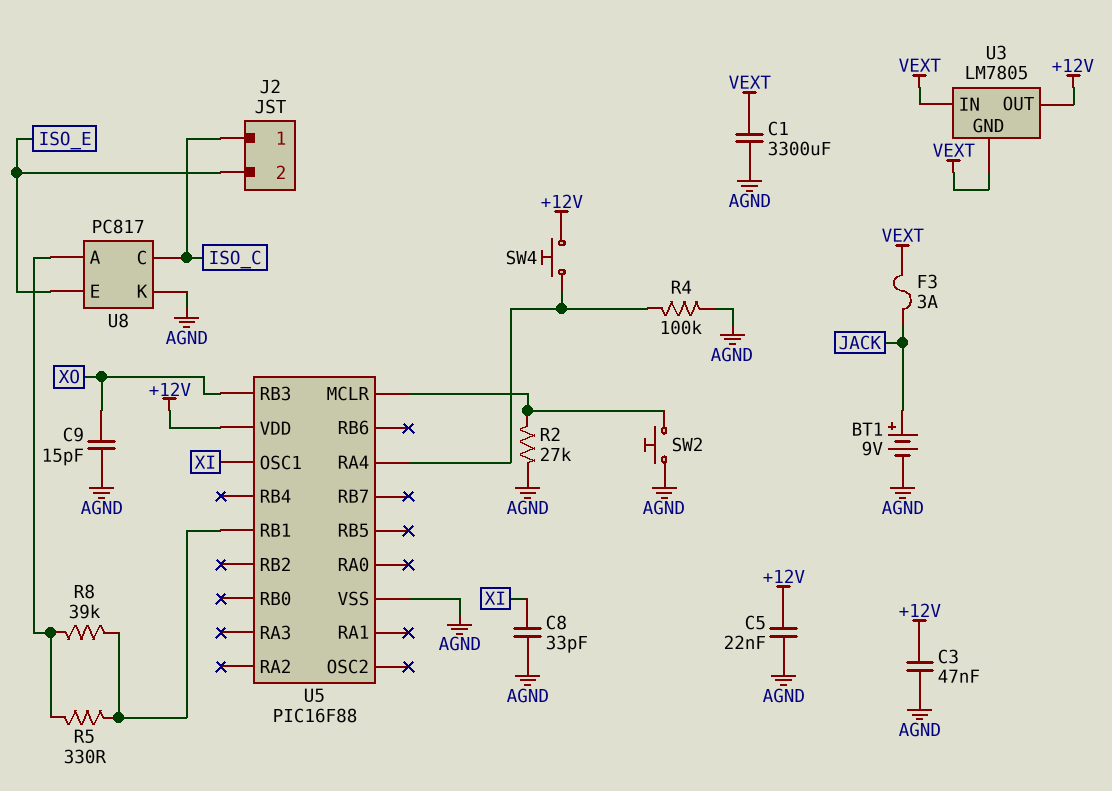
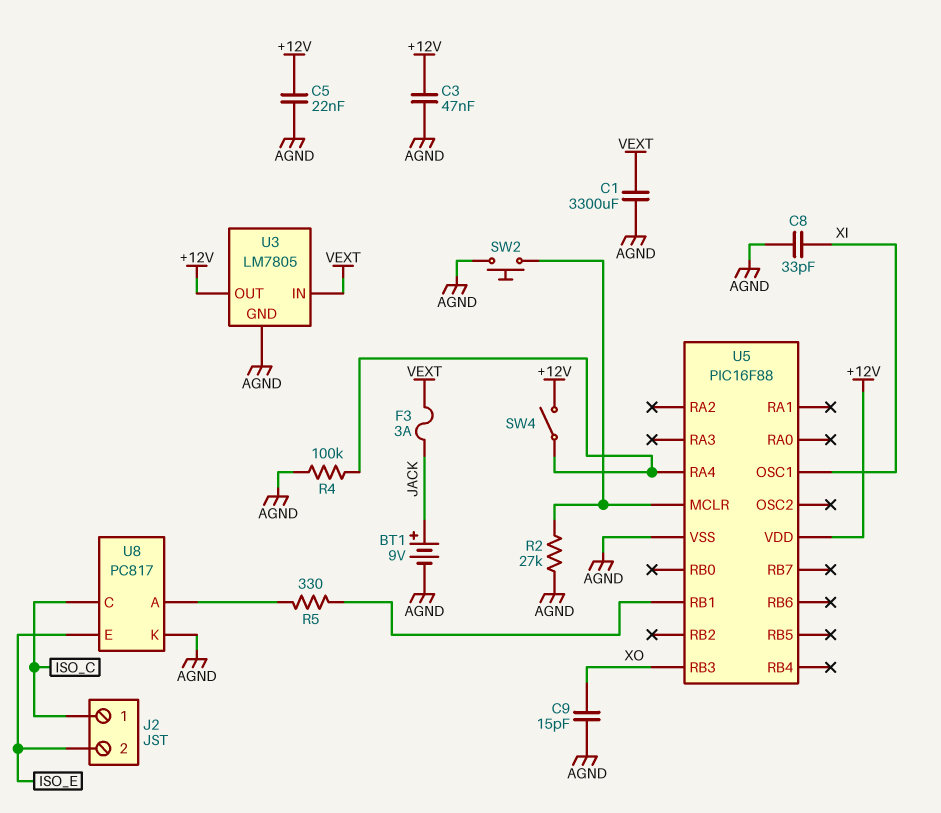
R8: 39k (U5/RB1, U8/A) -> none
SW4: button (+12V, U5/RA4) -> switch (+12V, U5/RA4)
U3 pin GND: VEXT -> AGND

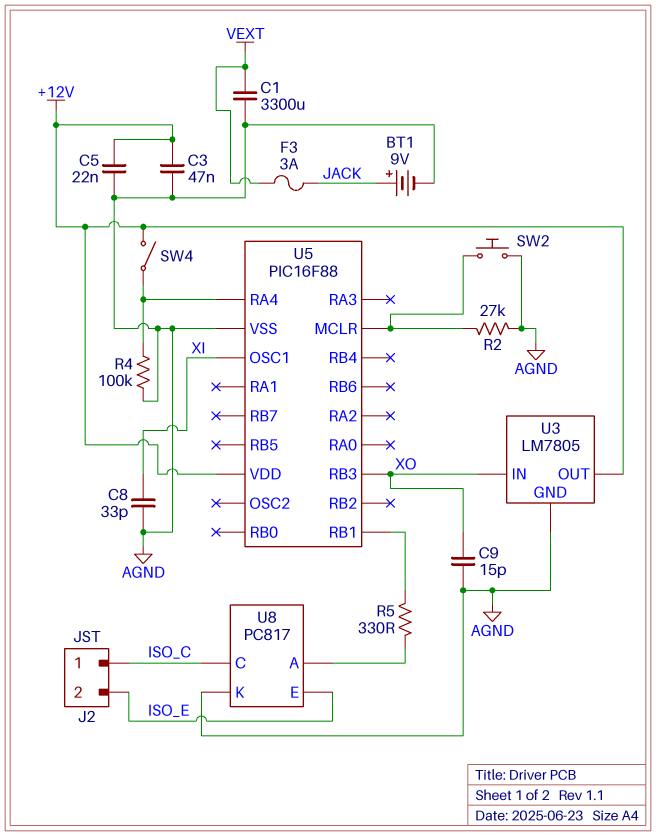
U3 pin IN: VEXT -> XO

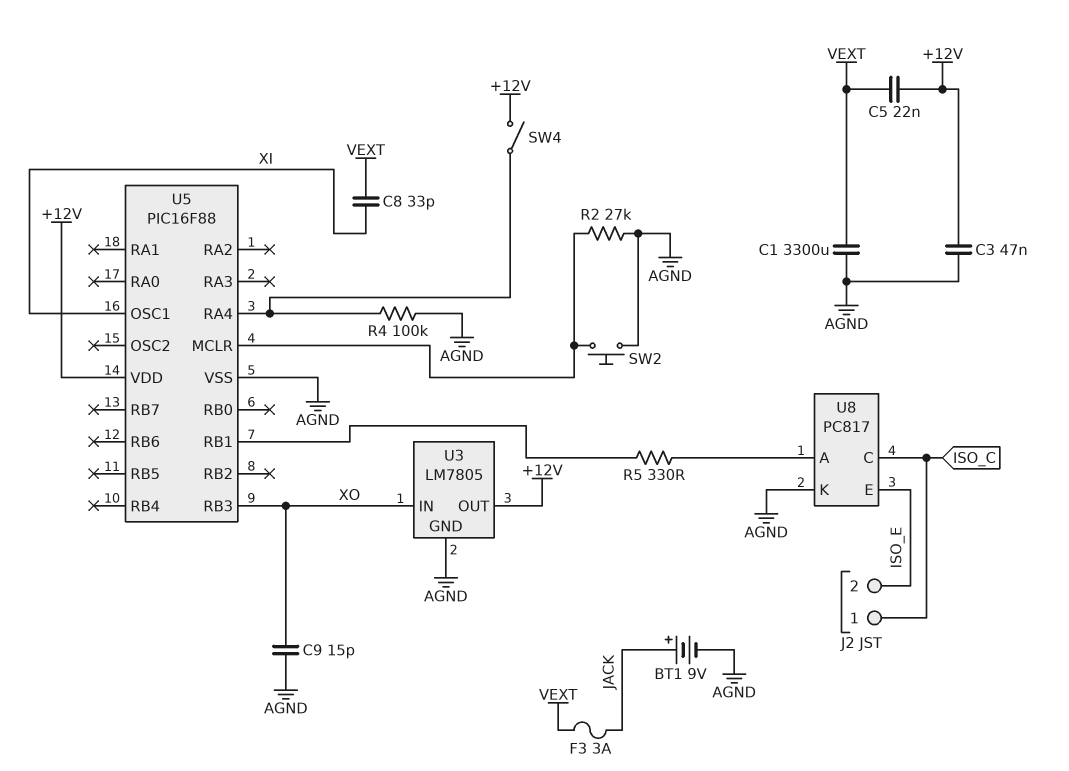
C5: 22nF (+12V, AGND) -> 22nF (+12V, VEXT)
C8: 33pF (AGND, XI) -> 33pF (VEXT, XI)

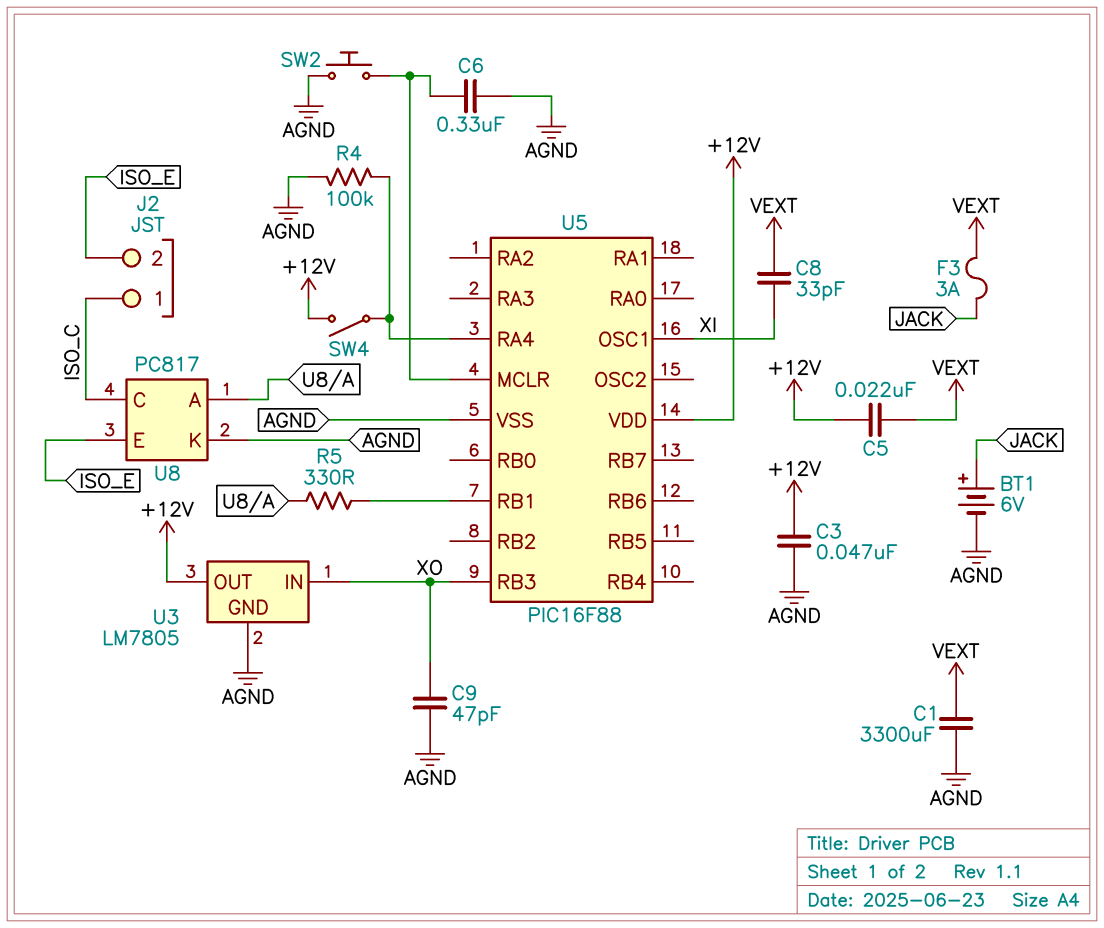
BT1: 9V (plus JACK, minus AGND) -> 6V (plus JACK, minus AGND)
C6: none -> 330nF (AGND, U5/MCLR)
C9: 15pF (AGND, XO) -> 47pF (AGND, XO)
R2: 27k (AGND, U5/MCLR) -> none

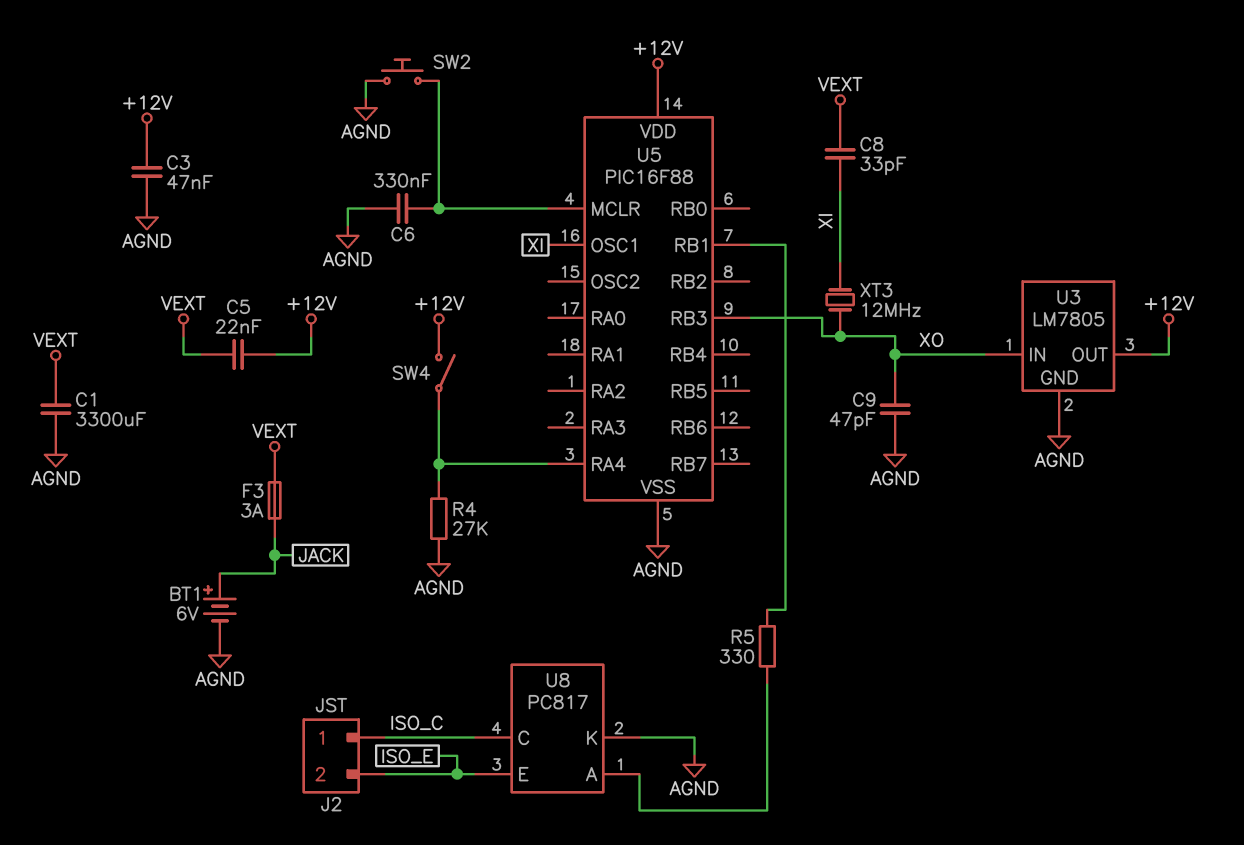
R4: 100k (AGND, U5/RA4) -> 27k (AGND, U5/RA4)
XT3: none -> 12MHz (XI, XO)

